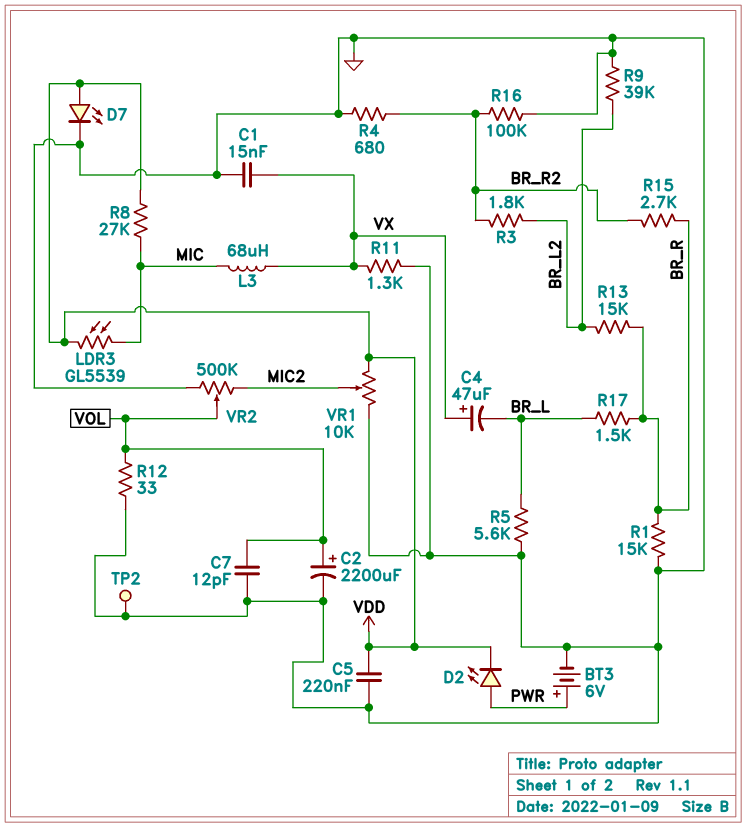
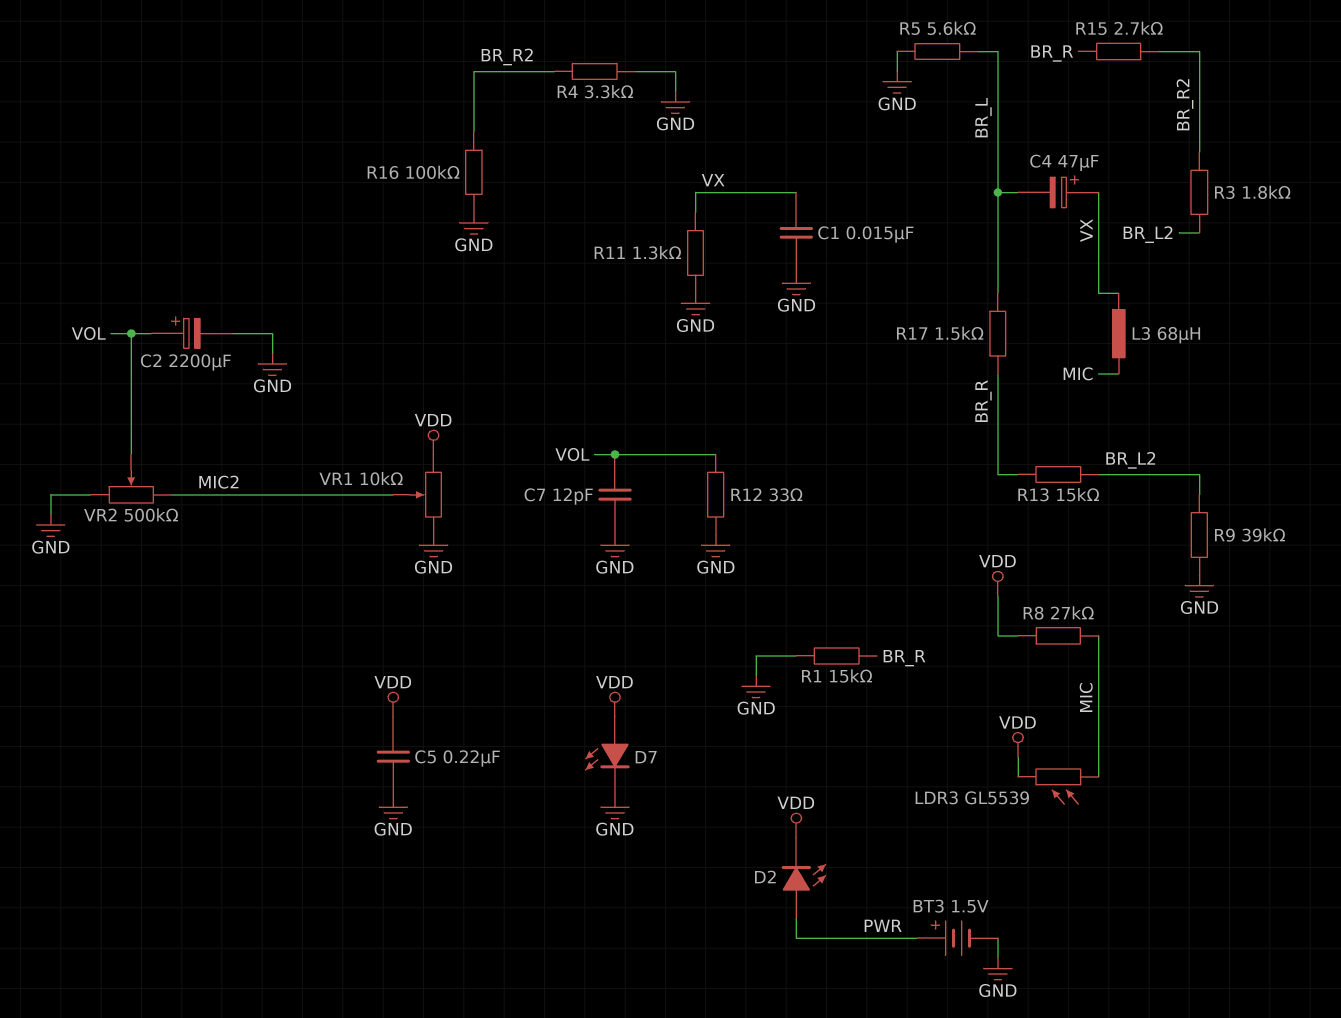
BT3: 6V (plus PWR, minus GND) -> 1.5V (plus PWR, minus GND)
R4: 680 (BR_R2, GND) -> 3.3k (BR_R2, GND)
TP2: test point (GND) -> none

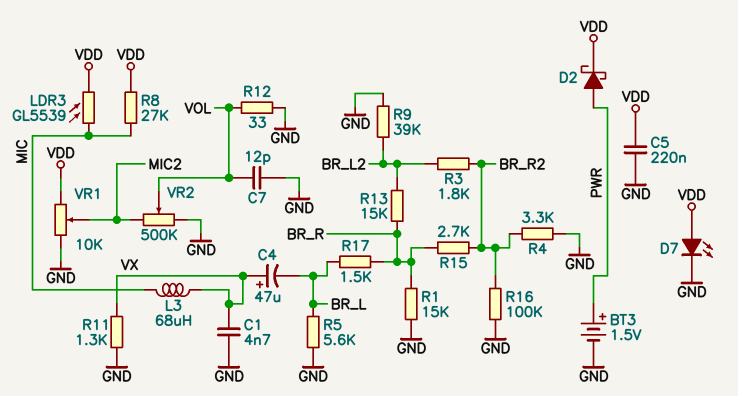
C1: 15nF (GND, VX) -> 4.7nF (GND, VX)
C2: 2200uF (plus VOL, minus GND) -> none
D2: LED (A PWR, K VDD) -> schottky (A PWR, K VDD)

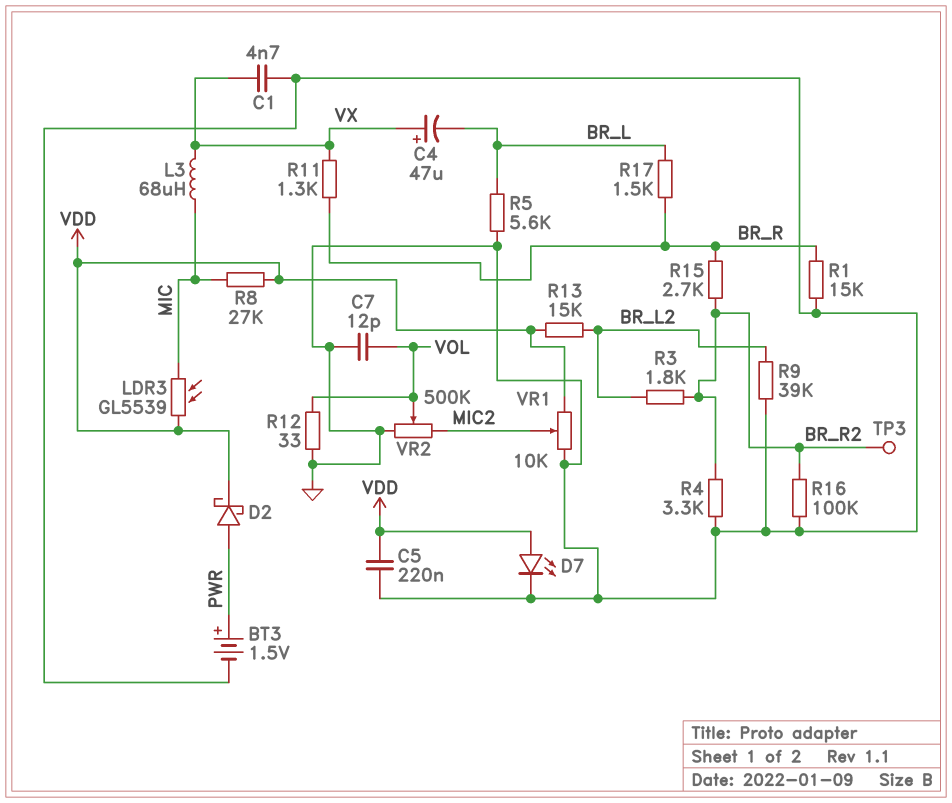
R11: 1.3k (GND, VX) -> 1.3k (BR_R, VX)
R13: 15k (BR_L2, BR_R) -> 15k (BR_L2, VDD)
TP3: none -> test point (BR_R2)

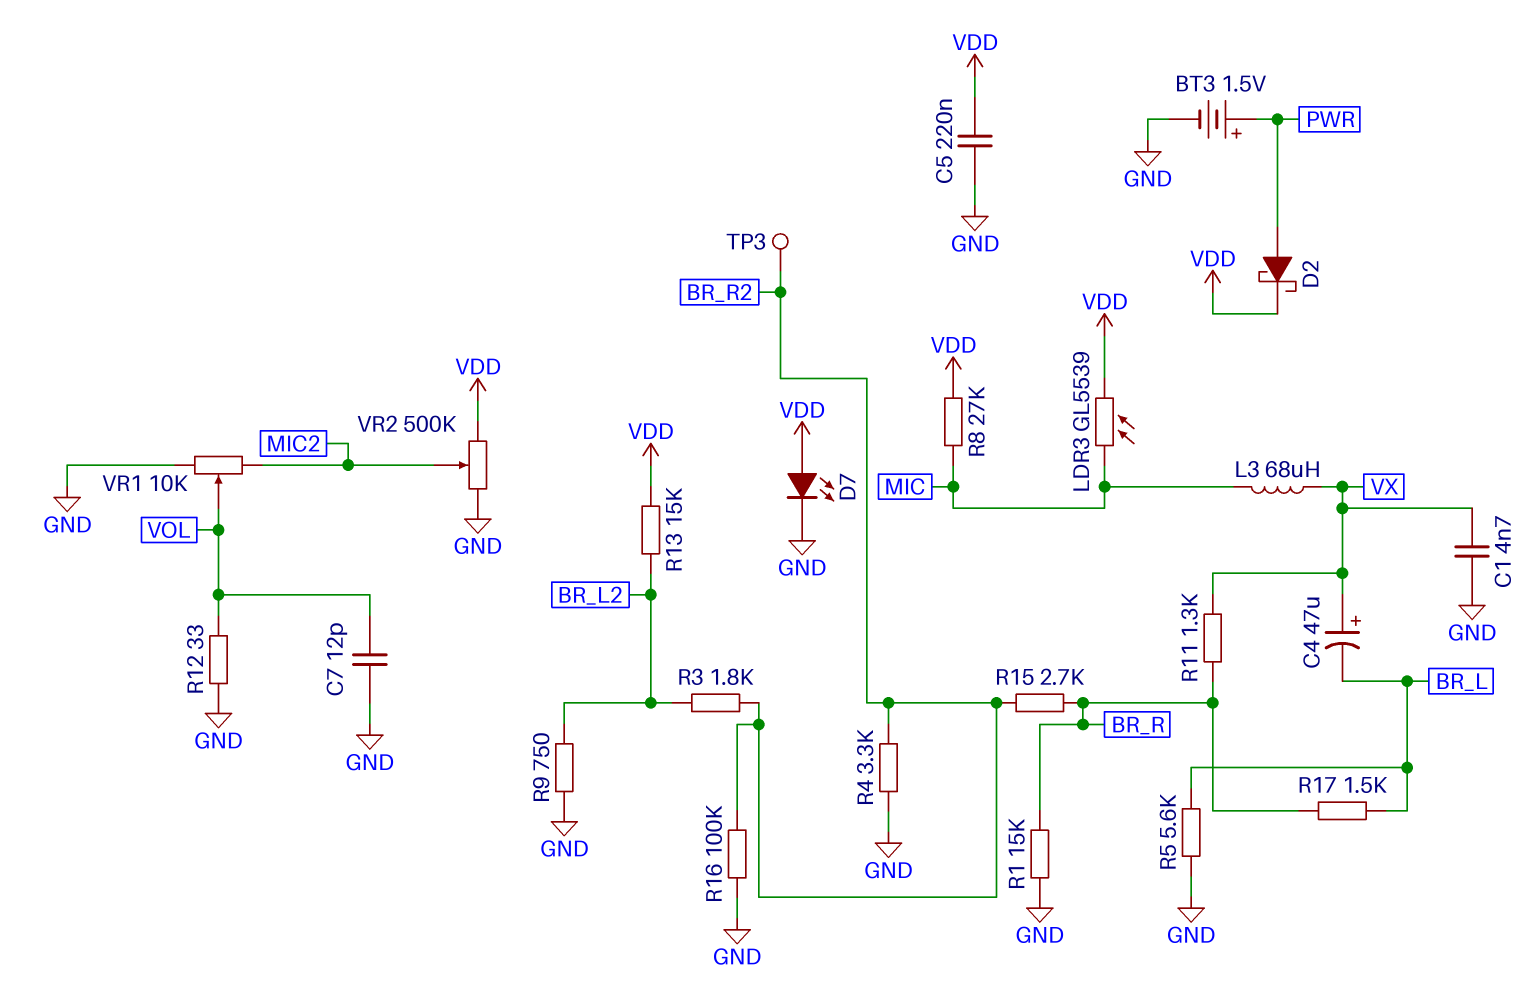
R9: 39k (BR_L2, GND) -> 750 (BR_L2, GND)
VR1: 10k (GND, VDD, wiper MIC2) -> 10k (GND, MIC2, wiper VOL)
VR2: 500k (GND, MIC2, wiper VOL) -> 500k (GND, VDD, wiper MIC2)

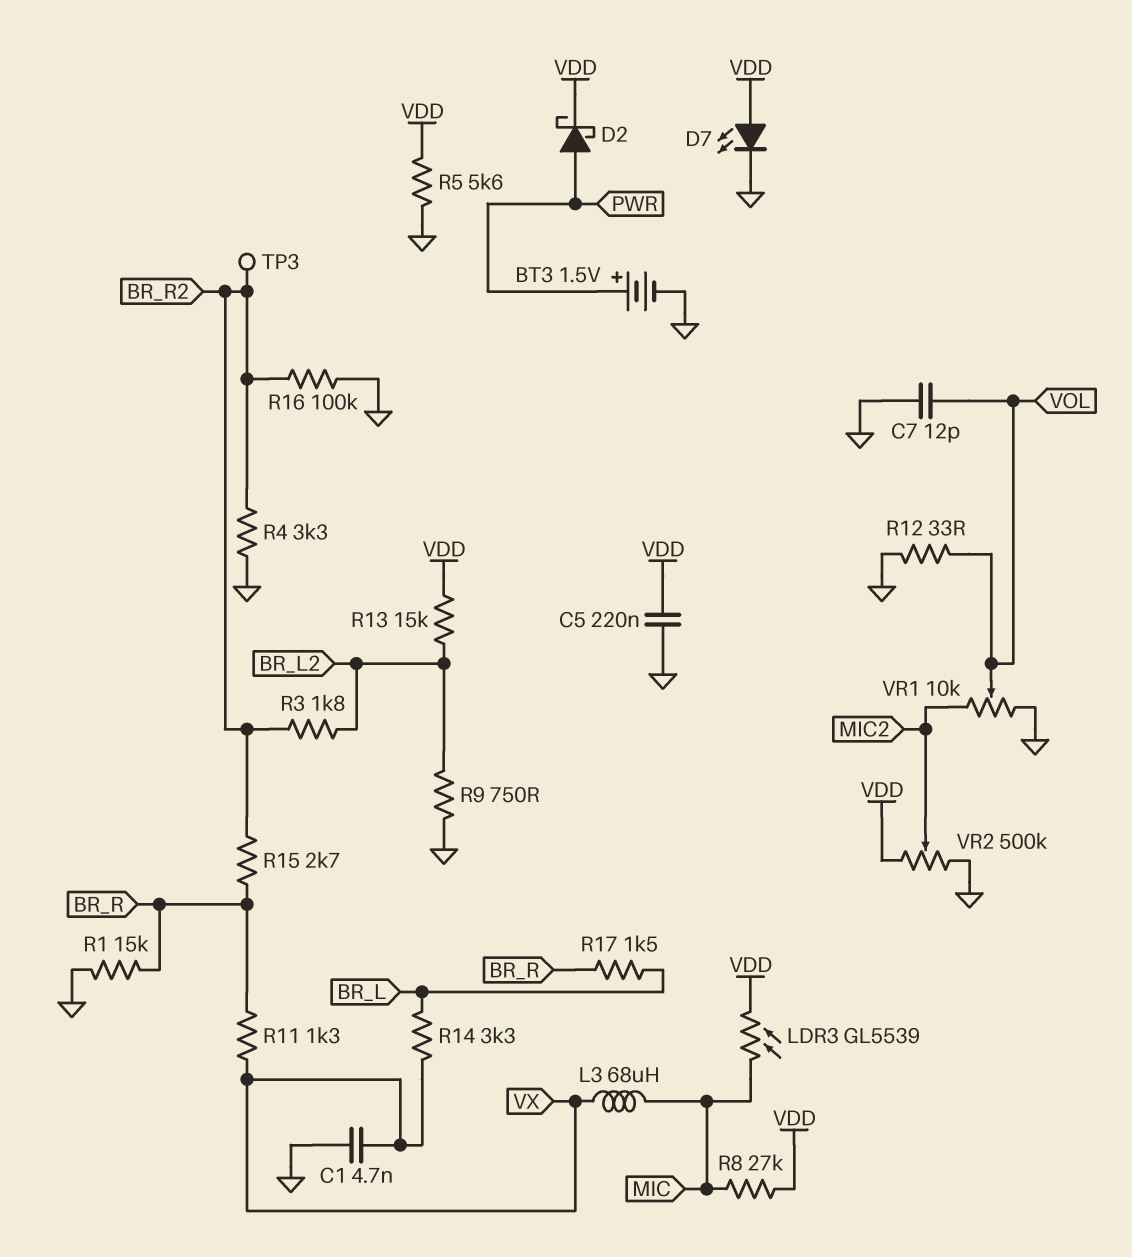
C4: 47uF (plus VX, minus BR_L) -> none
R5: 5.6k (BR_L, GND) -> 5.6k (GND, VDD)
R14: none -> 3.3k (BR_L, VX)

